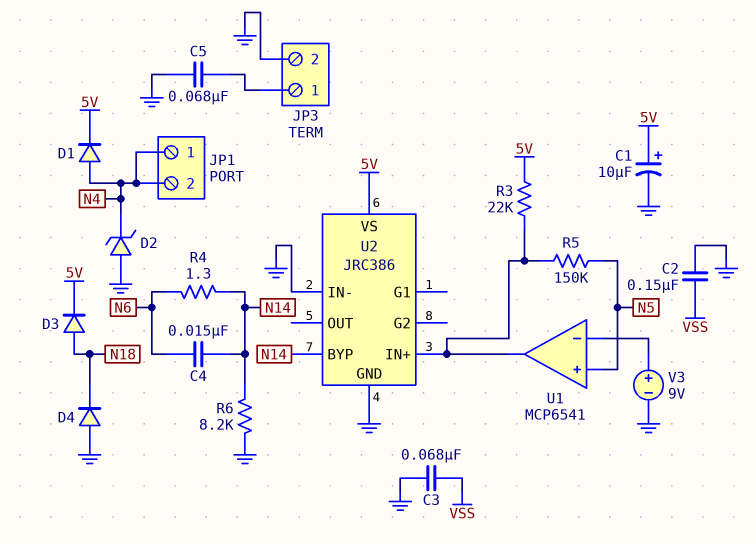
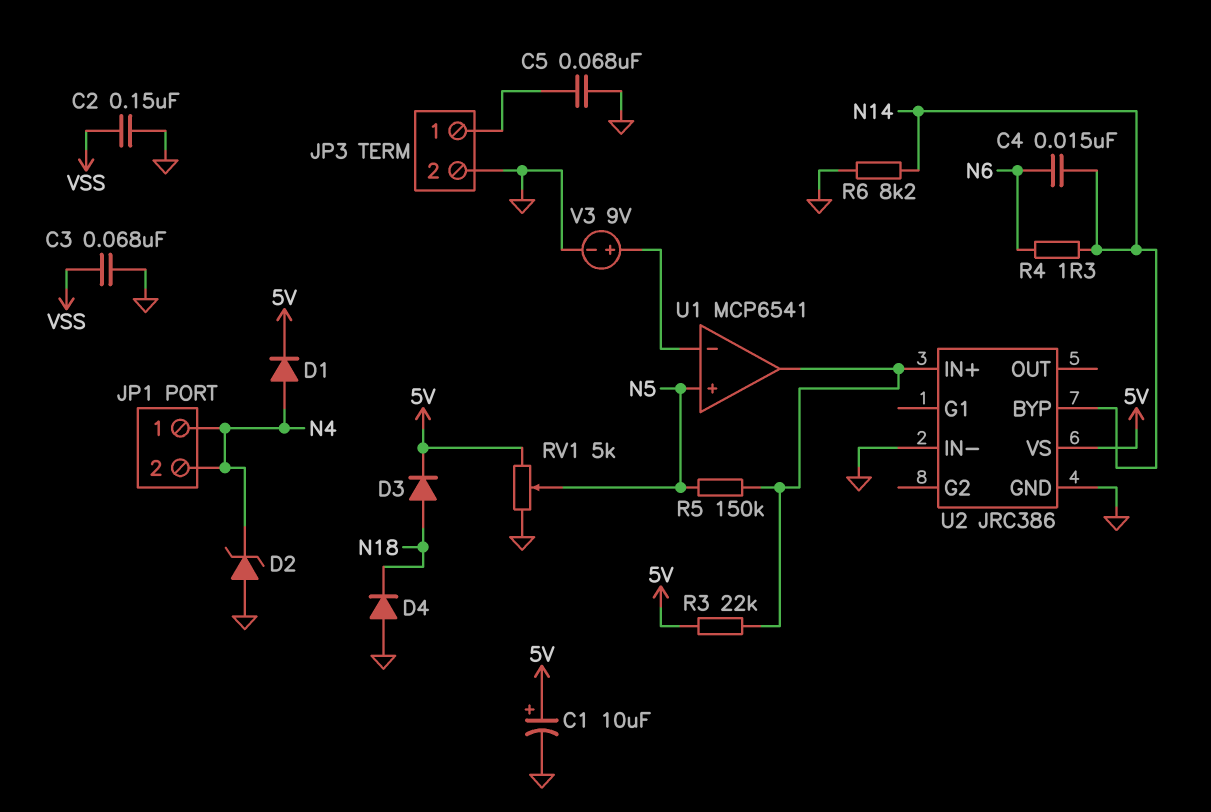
RV1: none -> 5k (5V, GND, wiper N5)

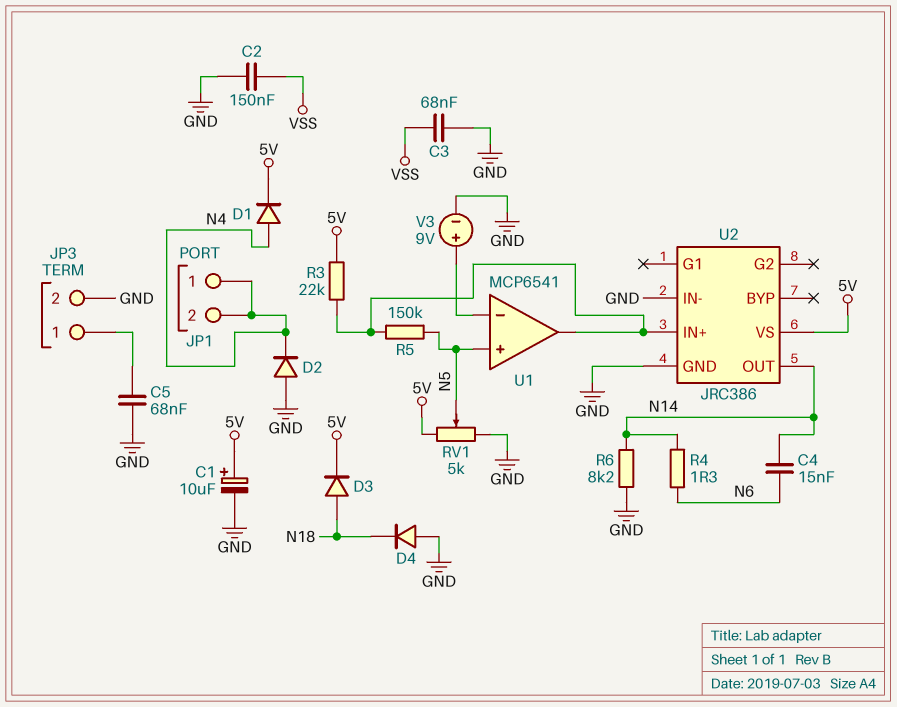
D2: zener (A GND, K N4) -> diode (A GND, K N4)
U2 pin BYP: N14 -> none
U2 pin OUT: none -> N14

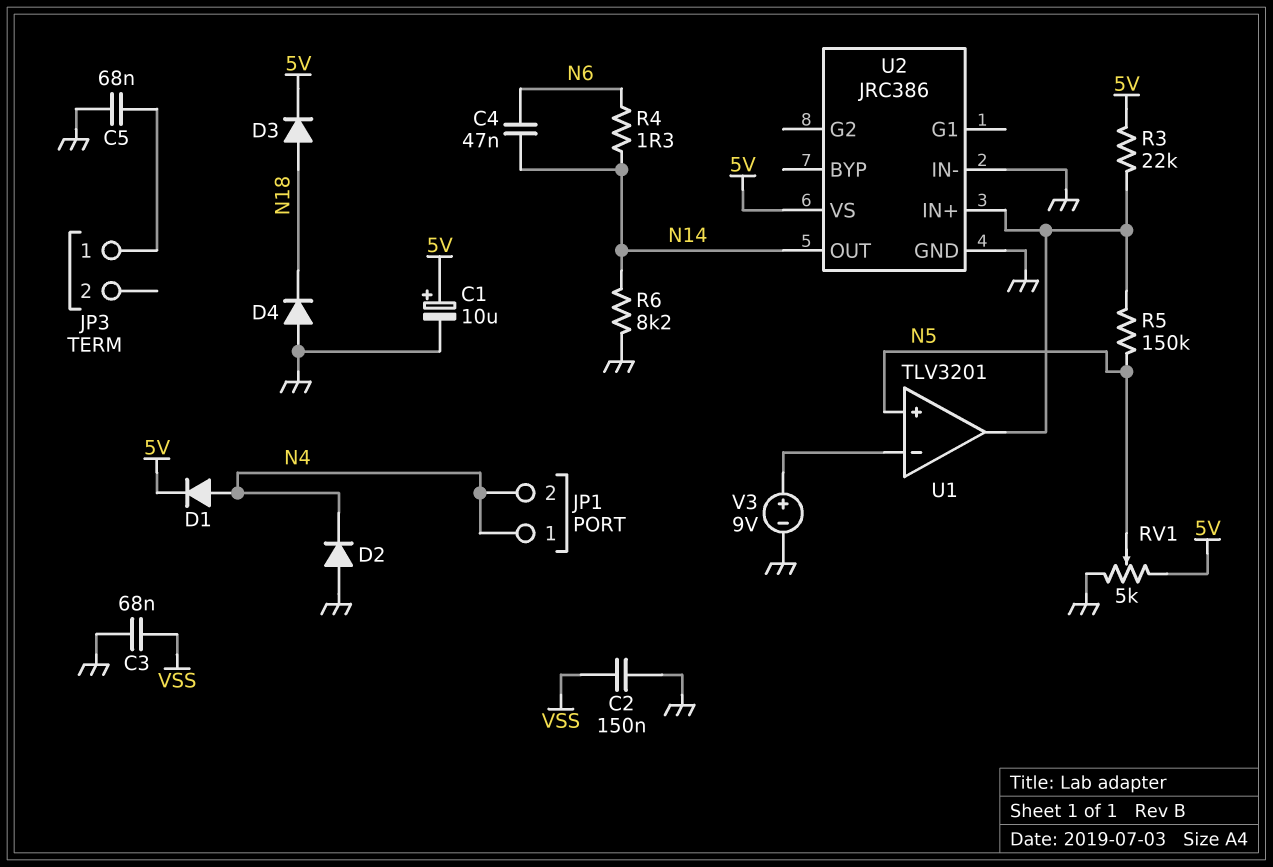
C4: 15nF (N6, N14) -> 47nF (N6, N14)
JP3 pin 2: GND -> none
U1: MCP6541 -> TLV3201

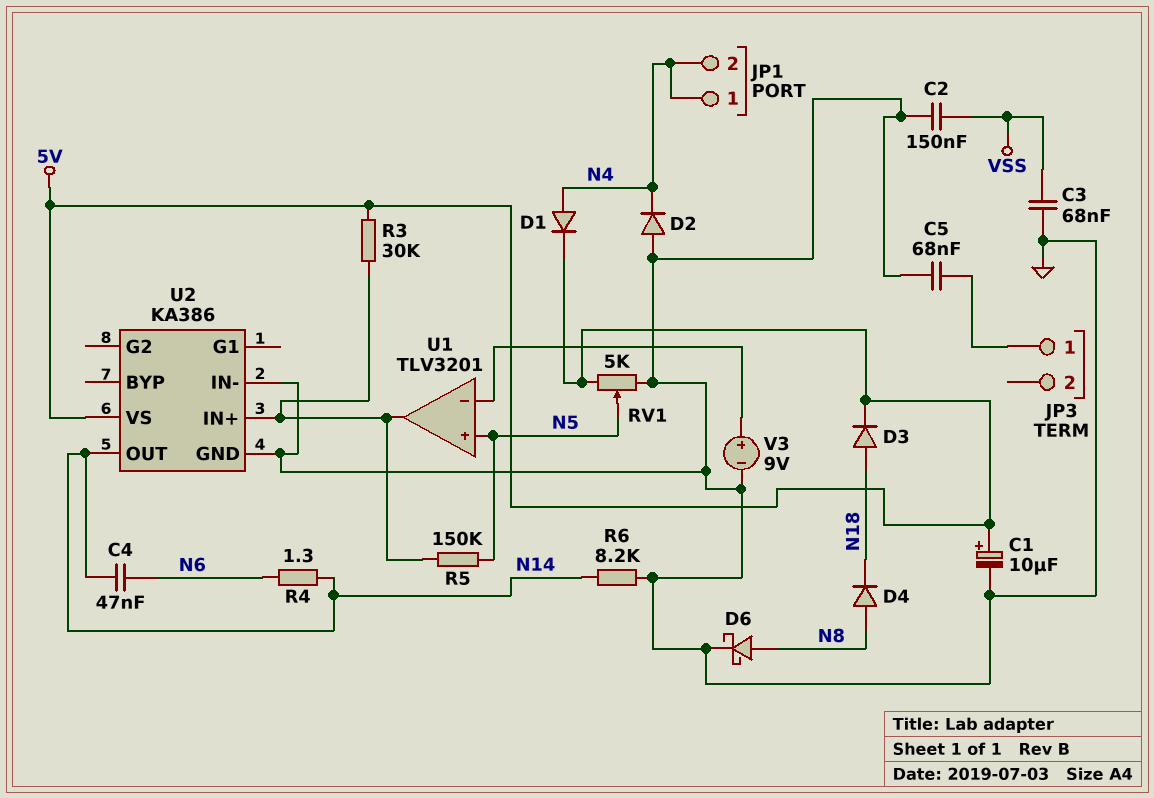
D4: diode (A GND, K N18) -> diode (A N8, K N18)
D6: none -> schottky (A N8, K GND)
R3: 22k (5V, U1/out) -> 30k (5V, U1/out)
U2: JRC386 -> KA386

